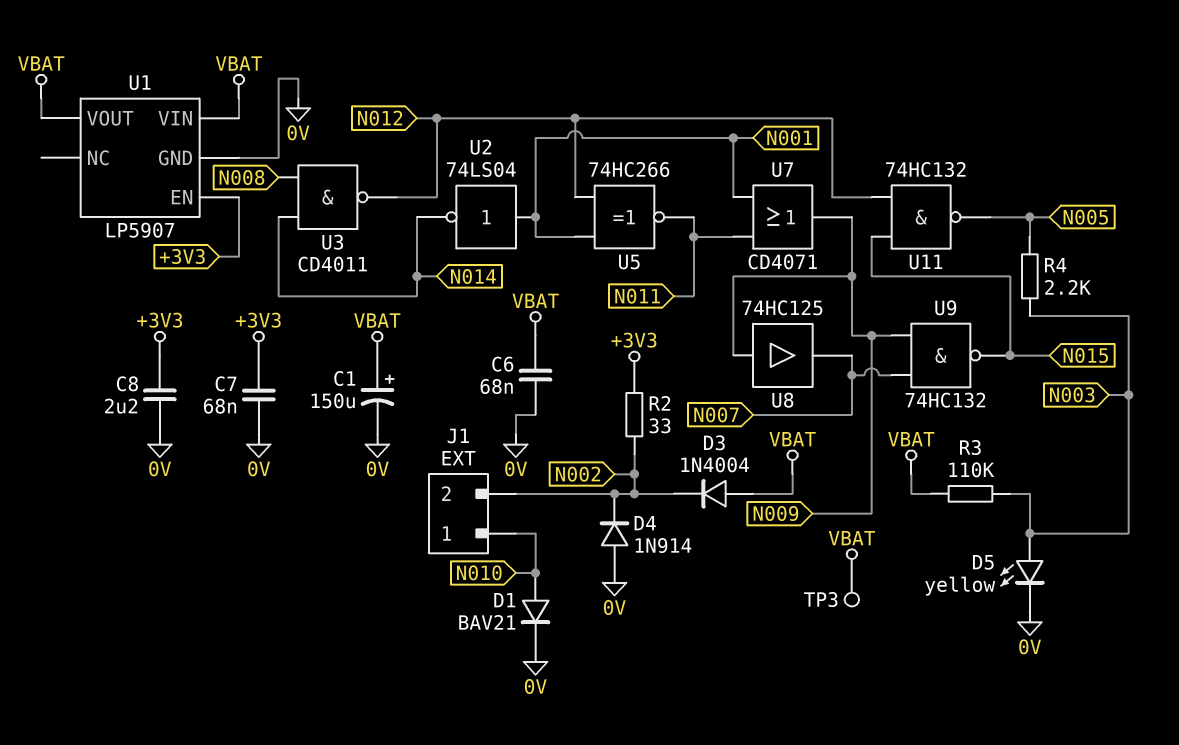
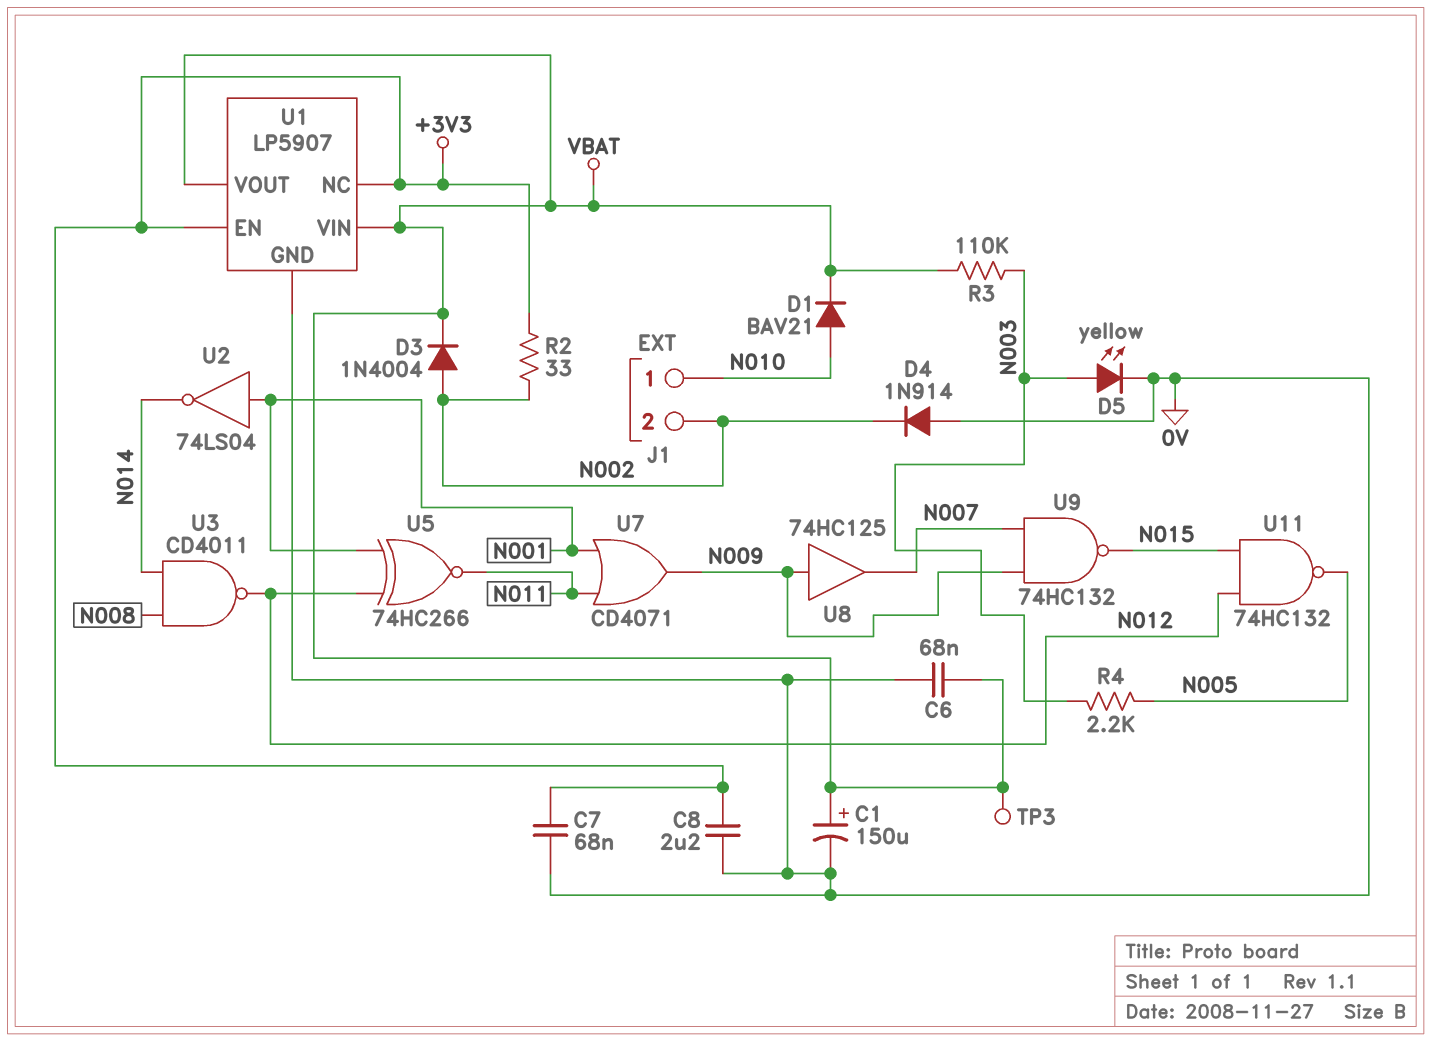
D1: diode BAV21 (A N010, K 0V) -> diode BAV21 (A N010, K VBAT)
D3: diode 1N4004 (A VBAT, K N002) -> diode 1N4004 (A N002, K VBAT)
U1 pin NC: none -> +3V3

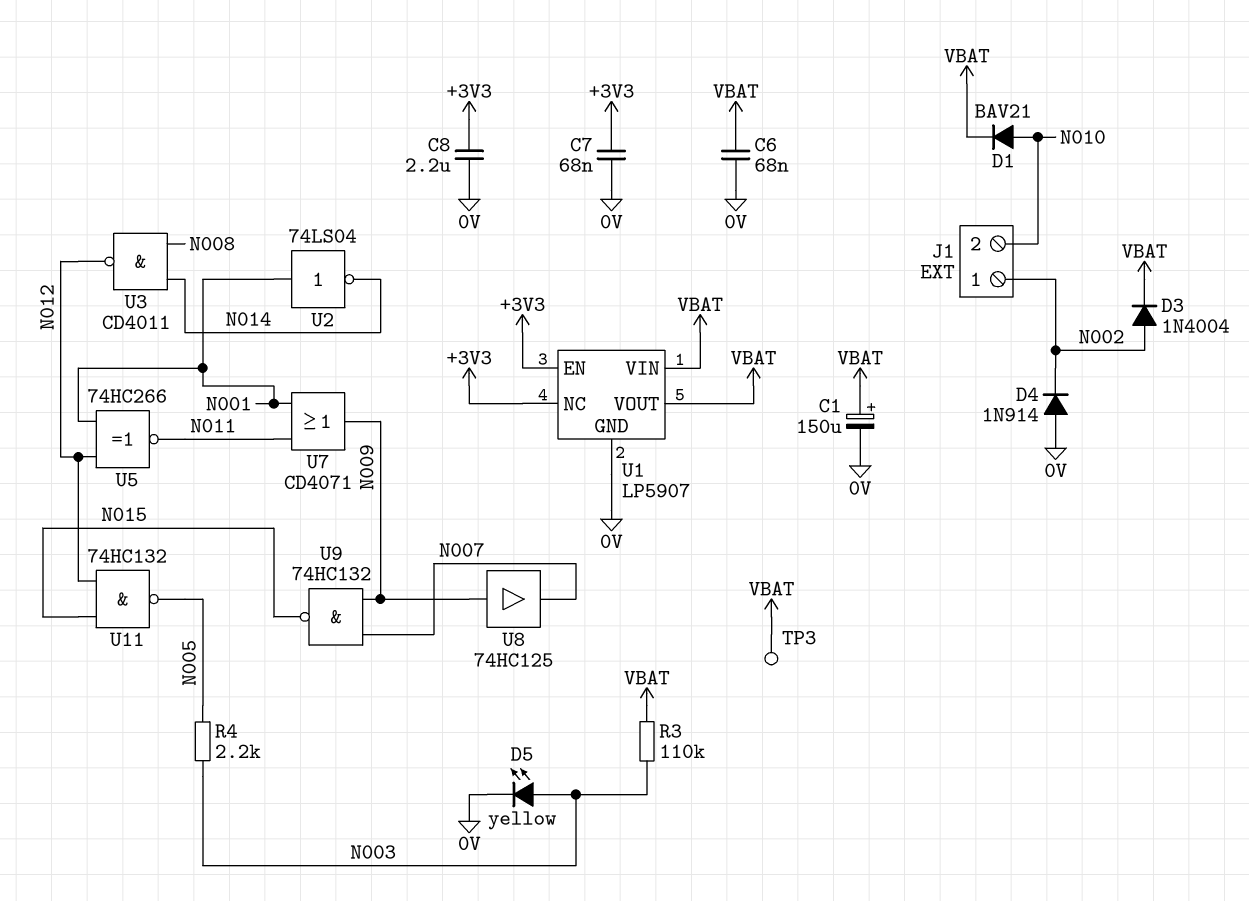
J1 pin 1: N010 -> N002
J1 pin 2: N002 -> N010
R2: 33 (+3V3, N002) -> none

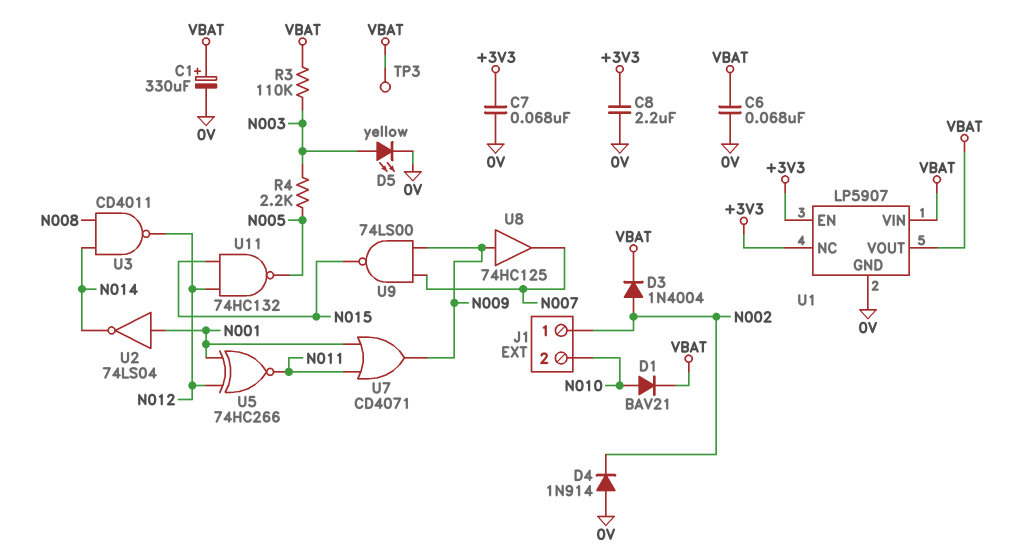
C1: 150uF (plus VBAT, minus 0V) -> 330uF (plus VBAT, minus 0V)
U9: NAND 74HC132 (in N007, in N009, out N015) -> NAND 74LS00 (in N007, in N009, out N015)

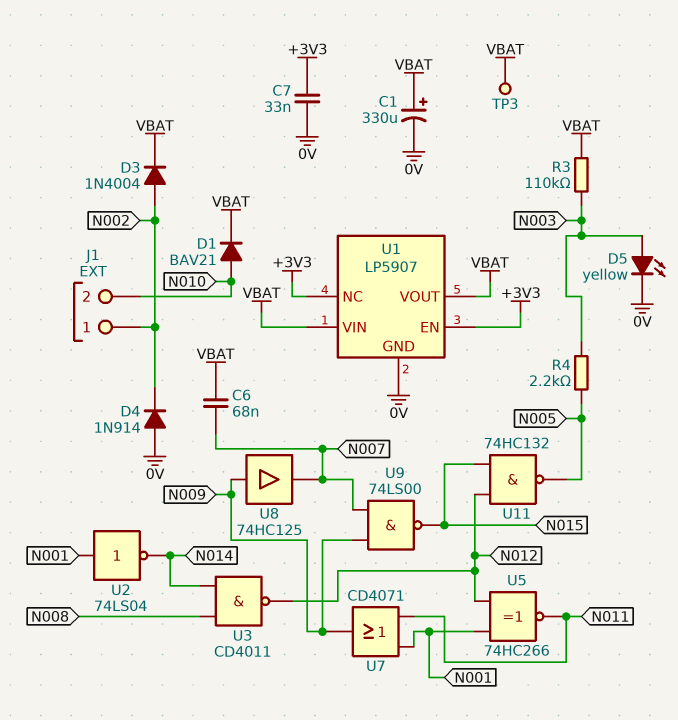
C6: 68nF (0V, VBAT) -> 68nF (N007, VBAT)
C7: 68nF (+3V3, 0V) -> 33nF (+3V3, 0V)
C8: 2.2uF (+3V3, 0V) -> none

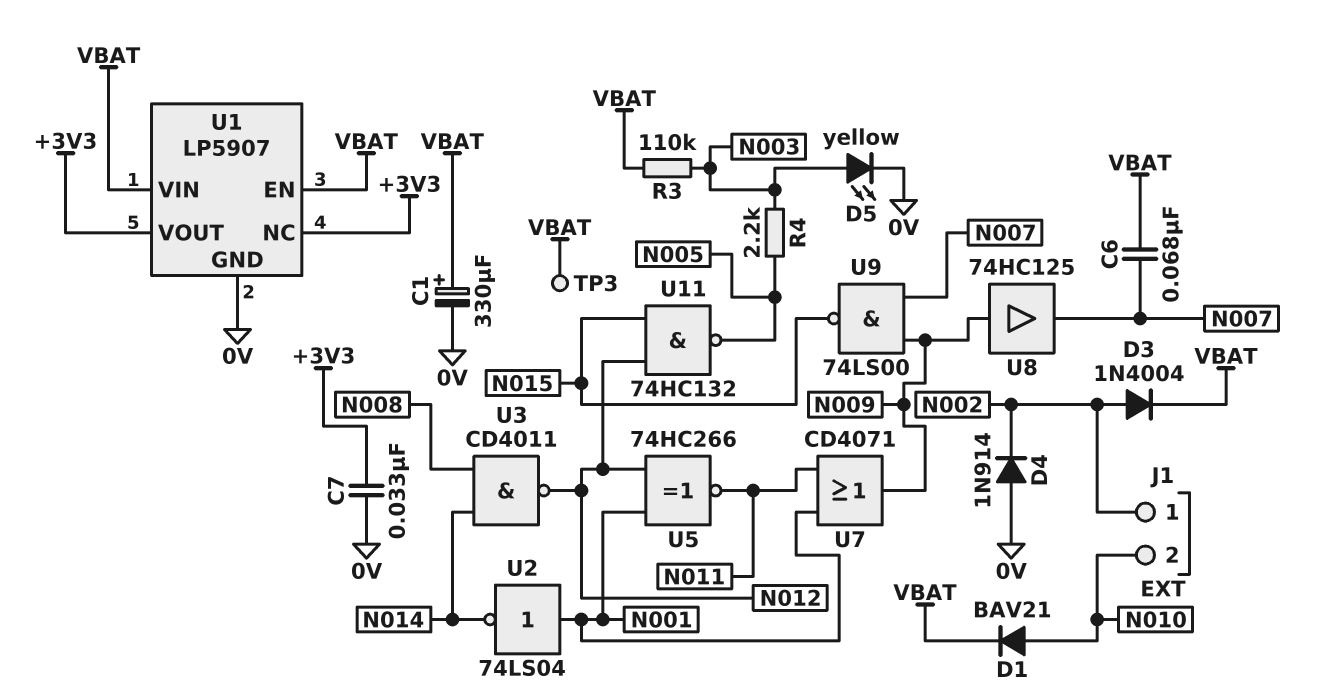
U1 pin EN: +3V3 -> VBAT
U1 pin VOUT: VBAT -> +3V3

